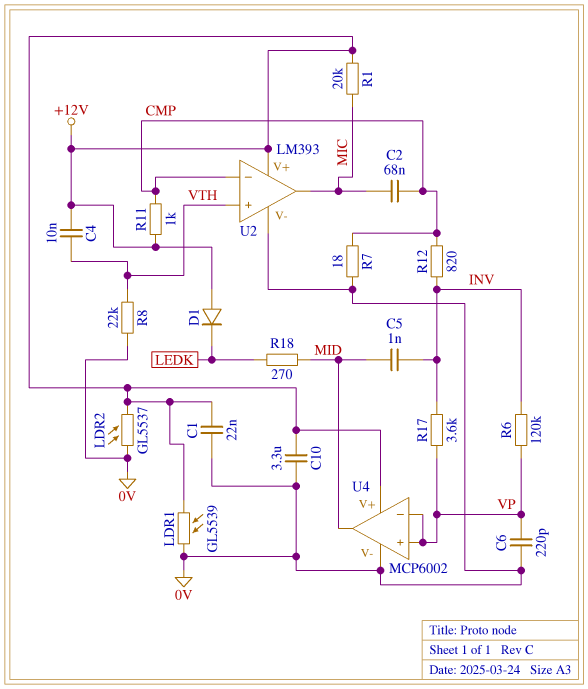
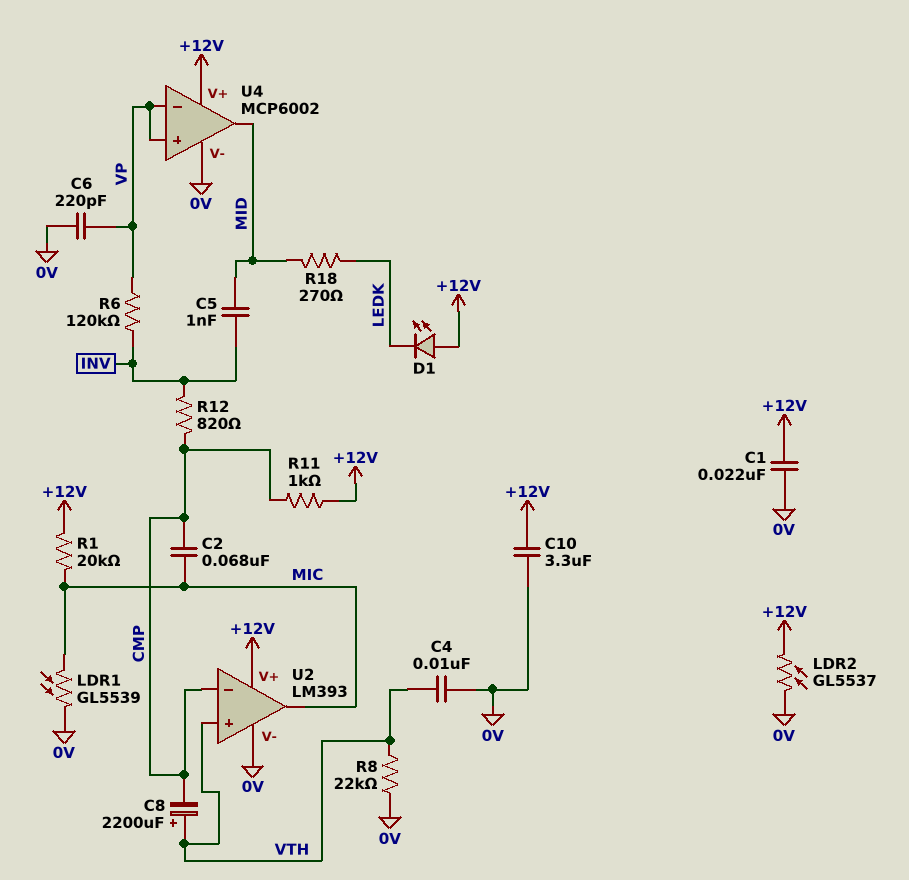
C4: 10nF (+12V, VTH) -> 10nF (0V, VTH)
C8: none -> 2200uF (plus VTH, minus CMP)
D1: diode (A +12V, K LEDK) -> LED (A +12V, K LEDK)
LDR1: GL5539 (+12V, 0V) -> GL5539 (0V, MIC)
R7: 18 (0V, CMP) -> none
R17: 3.6k (INV, VP) -> none

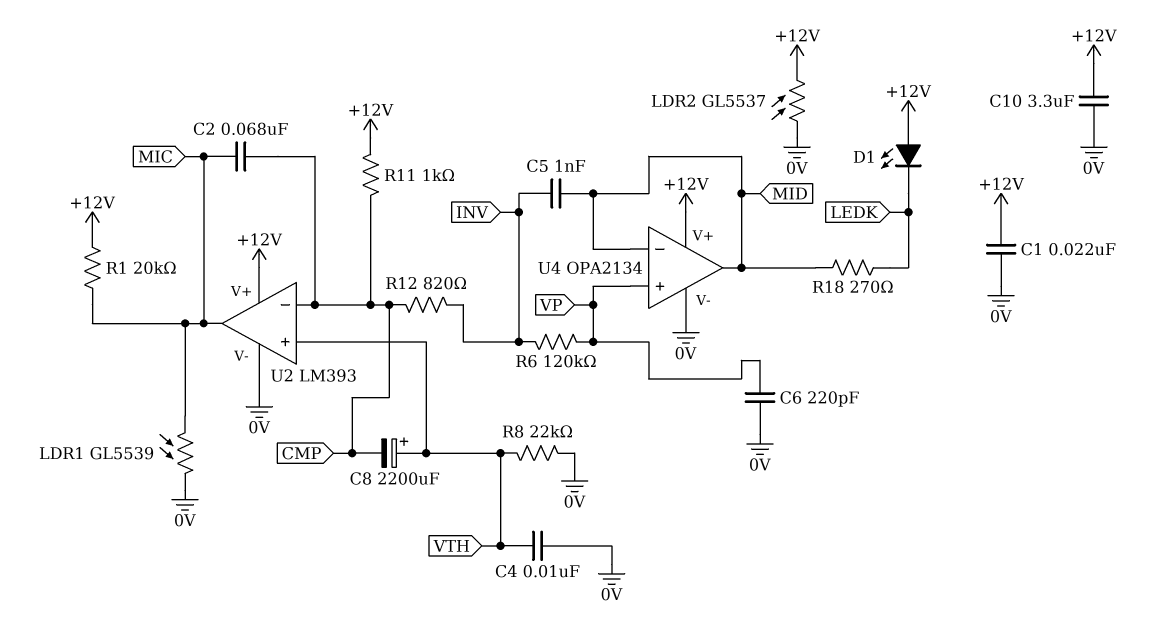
U4: MCP6002 -> OPA2134
U4 pin in-: VP -> MID

